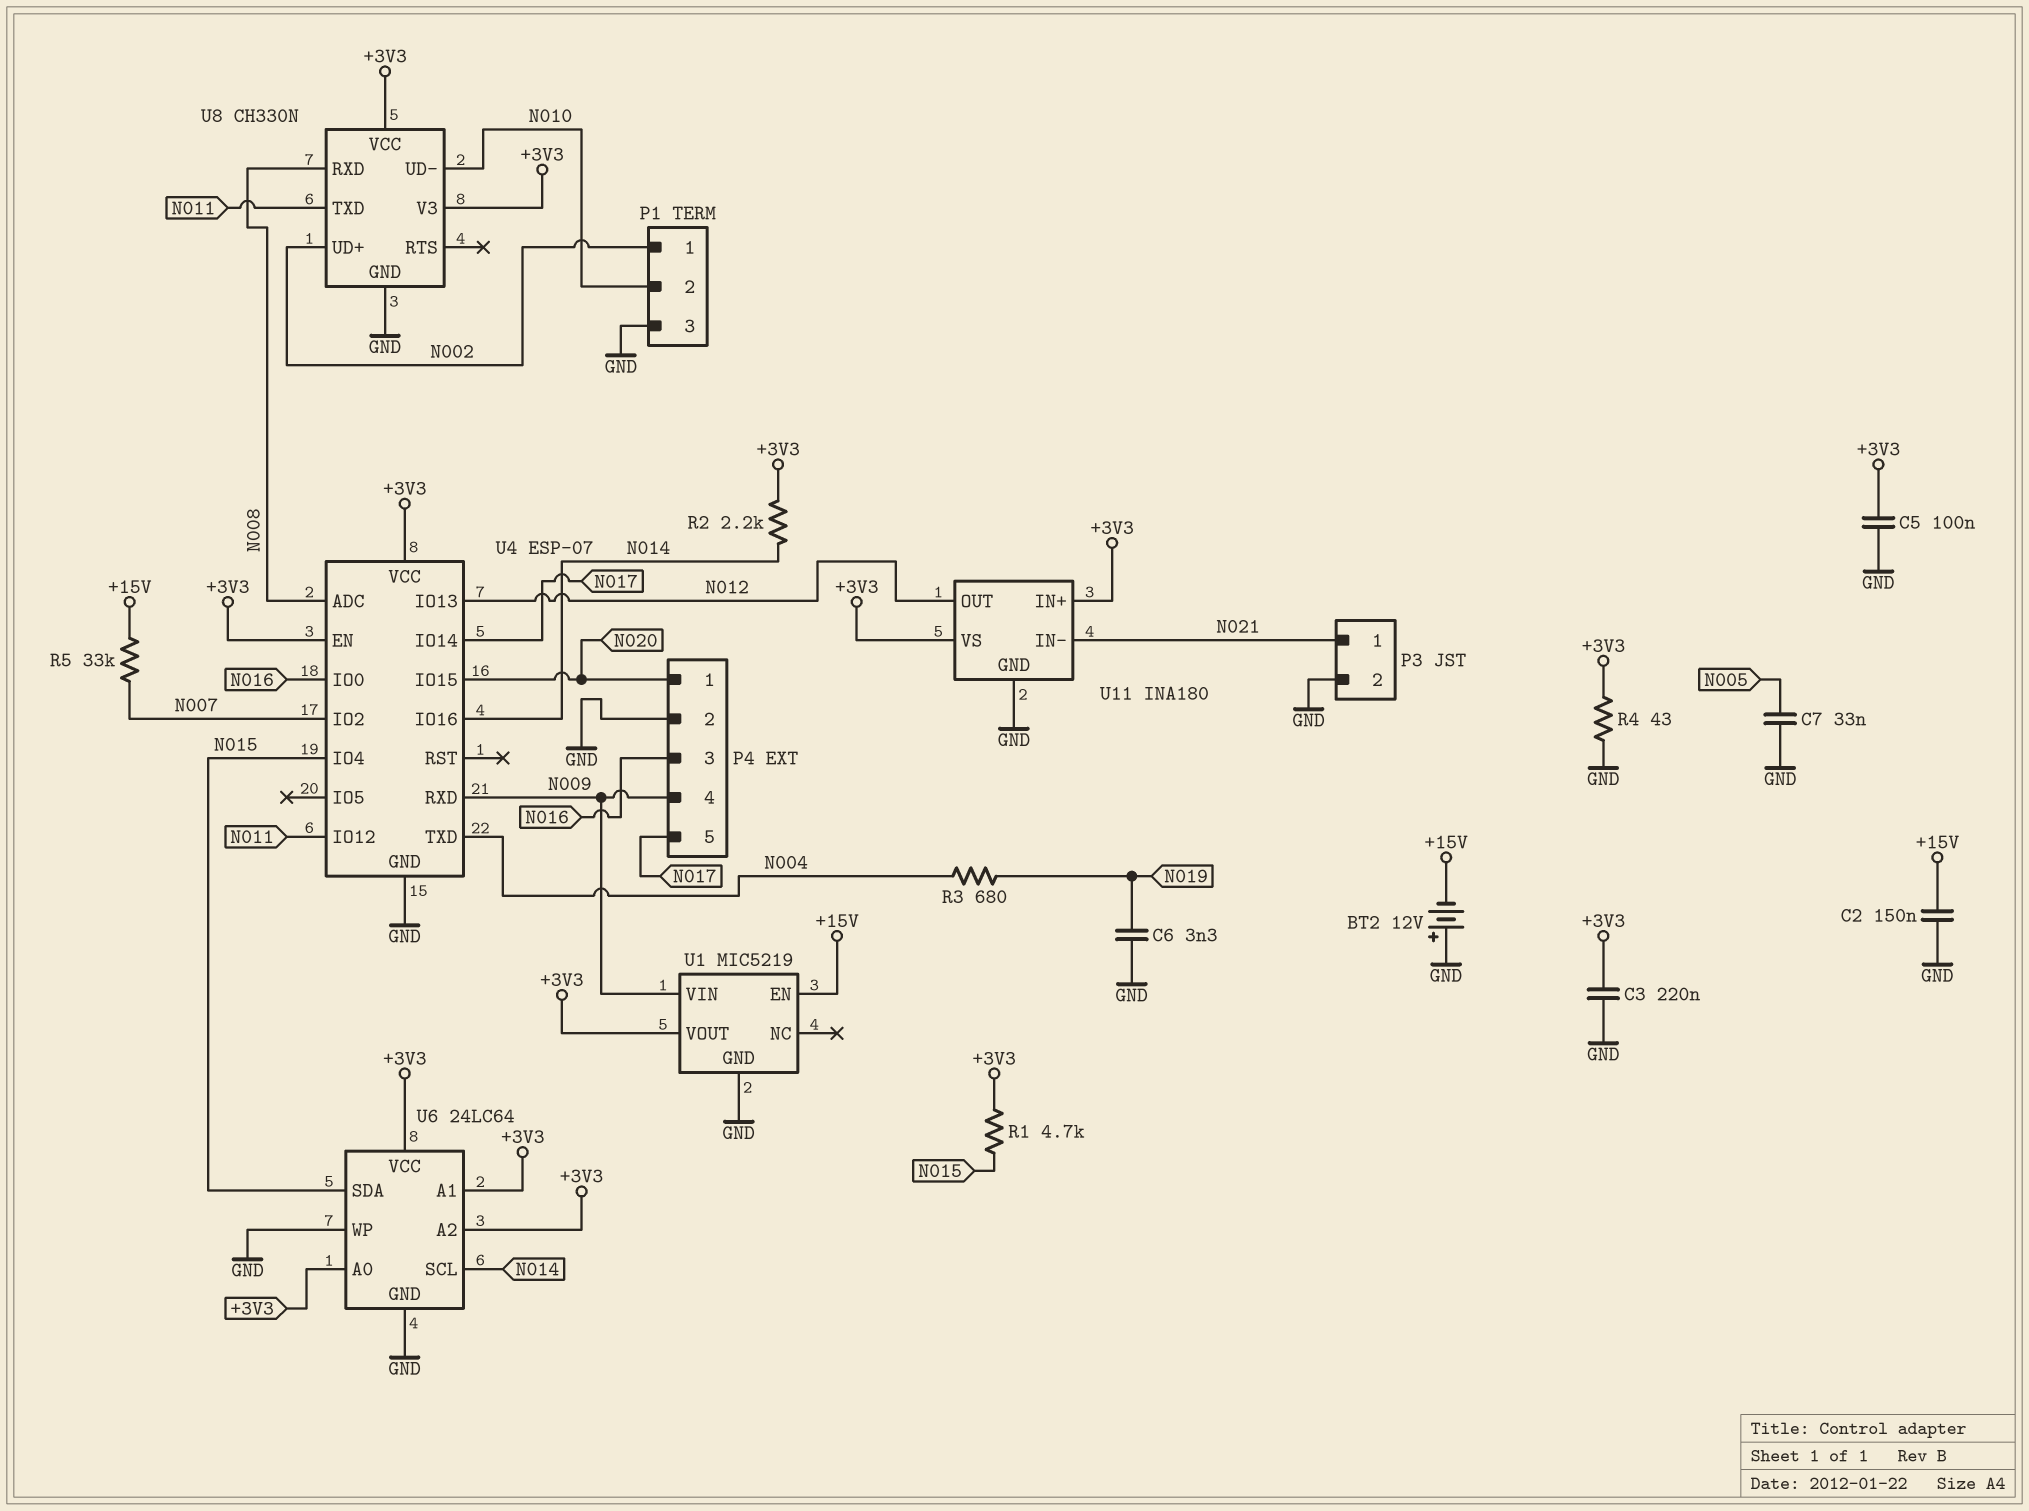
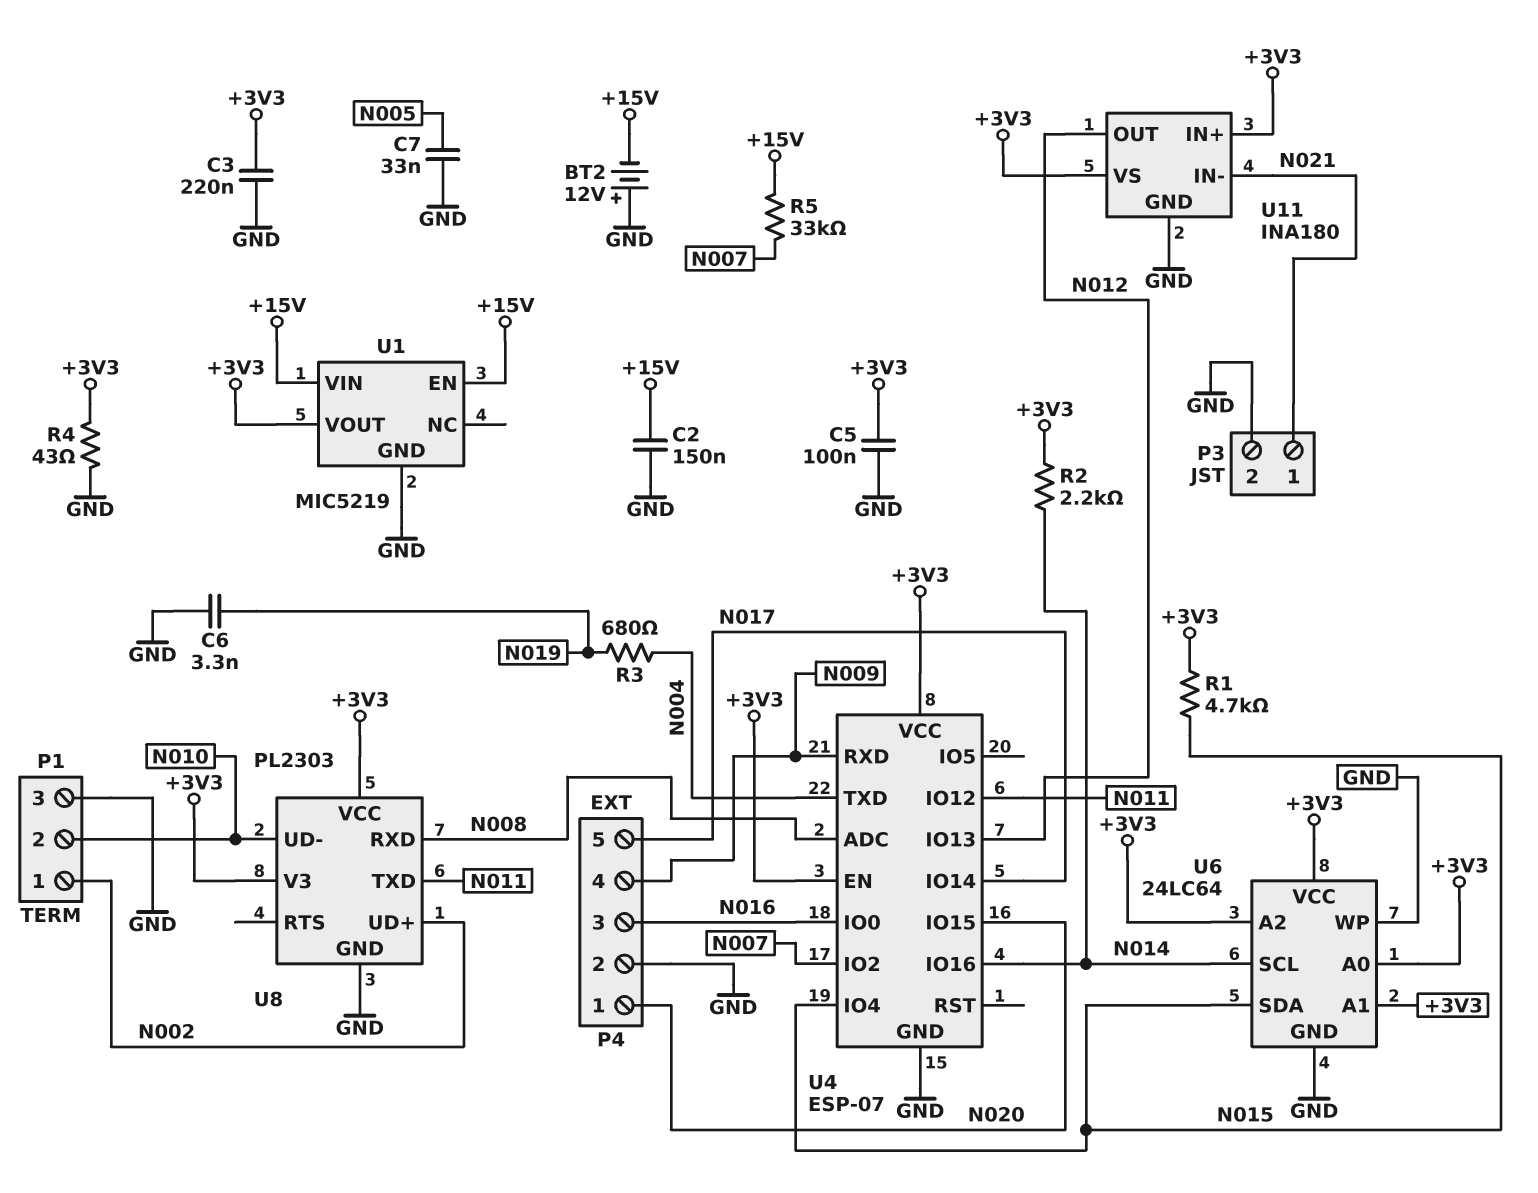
U1 pin VIN: N009 -> +15V
U8: CH330N -> PL2303

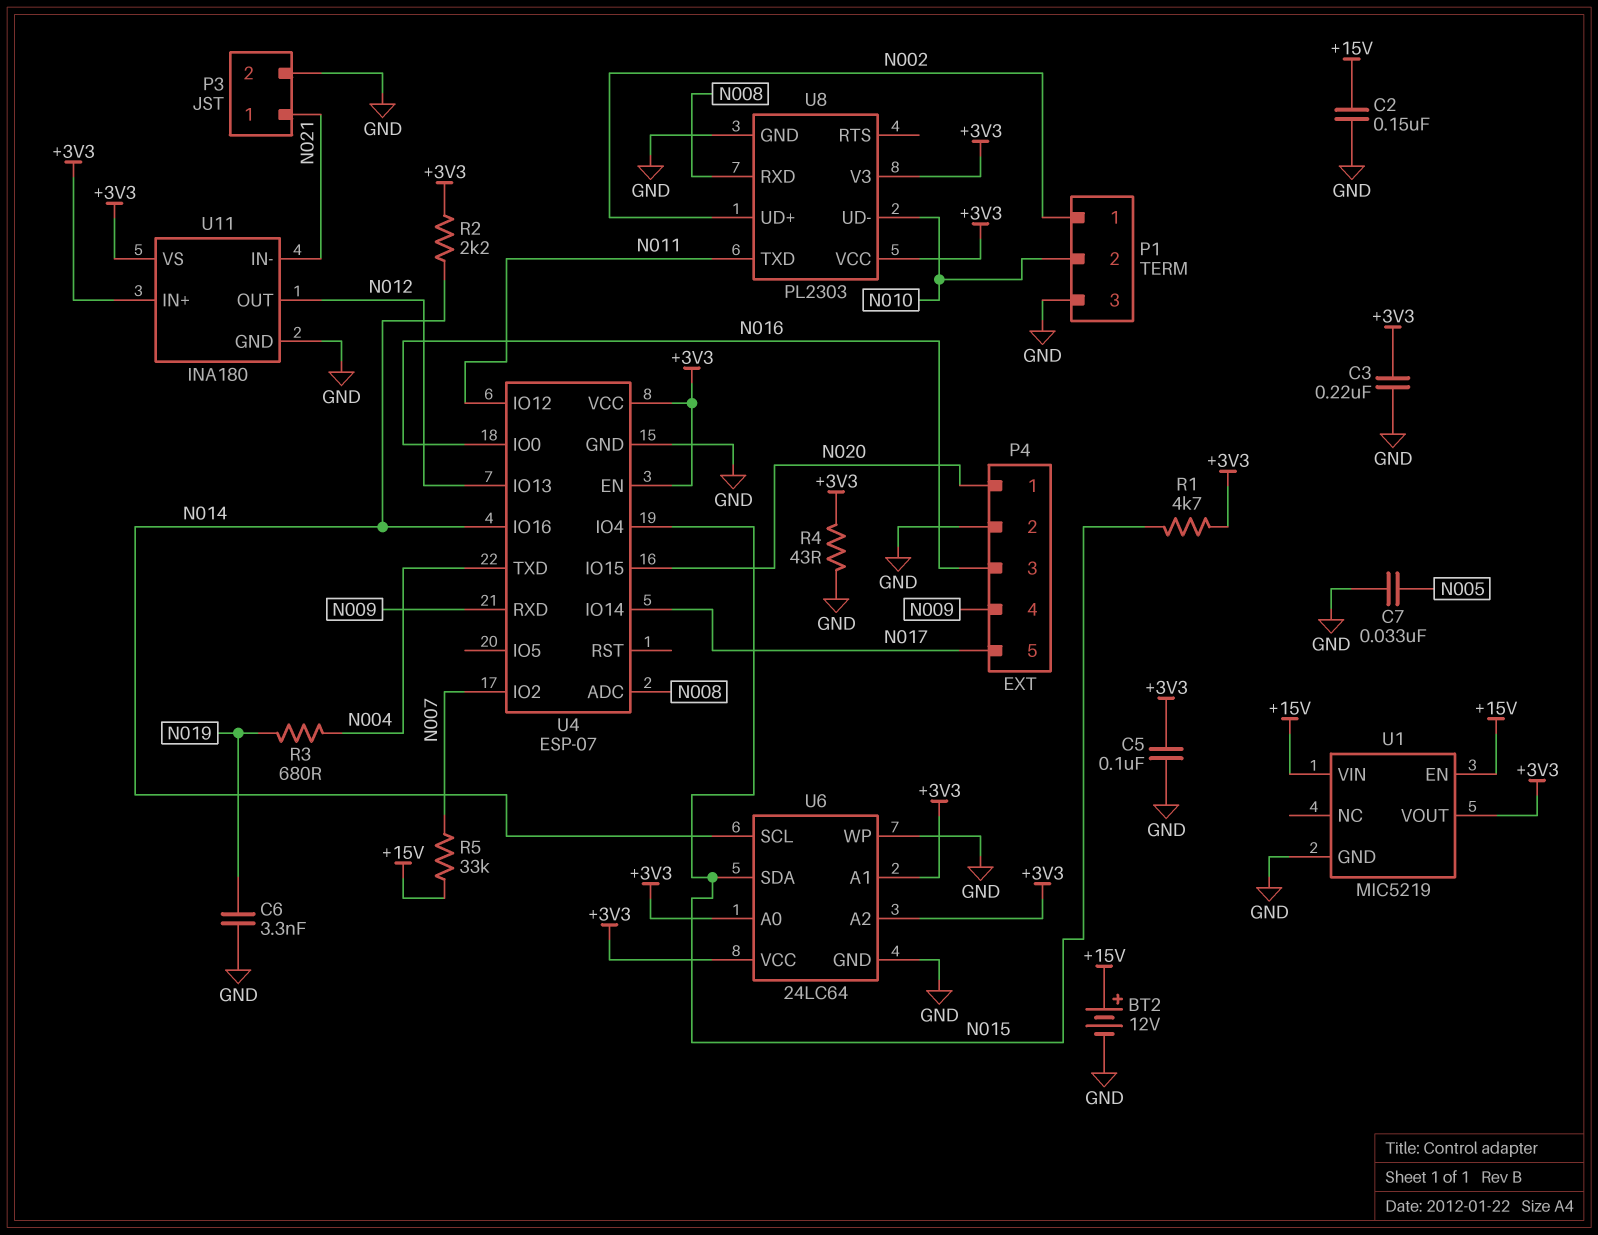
BT2: 12V (plus GND, minus +15V) -> 12V (plus +15V, minus GND)

